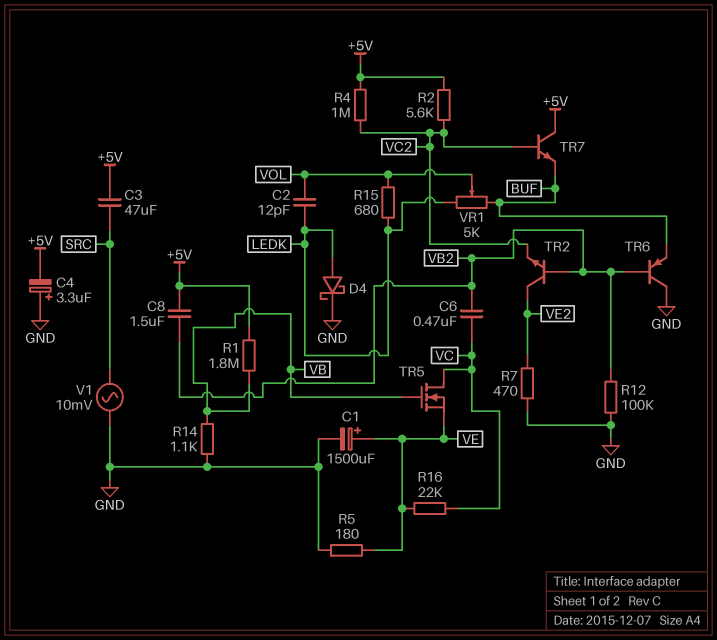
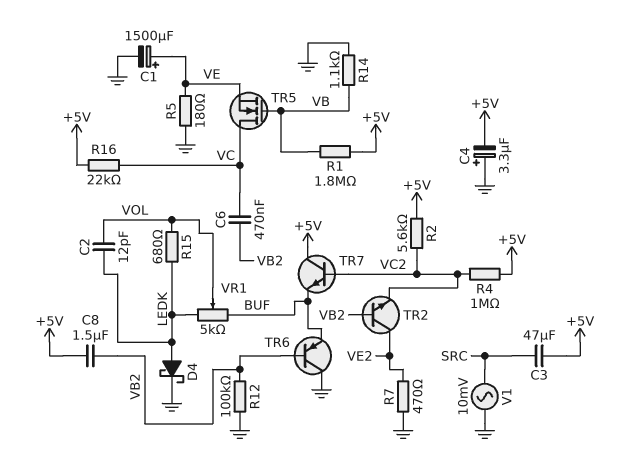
R16: 22k (VC, VE) -> 22k (+5V, VC)

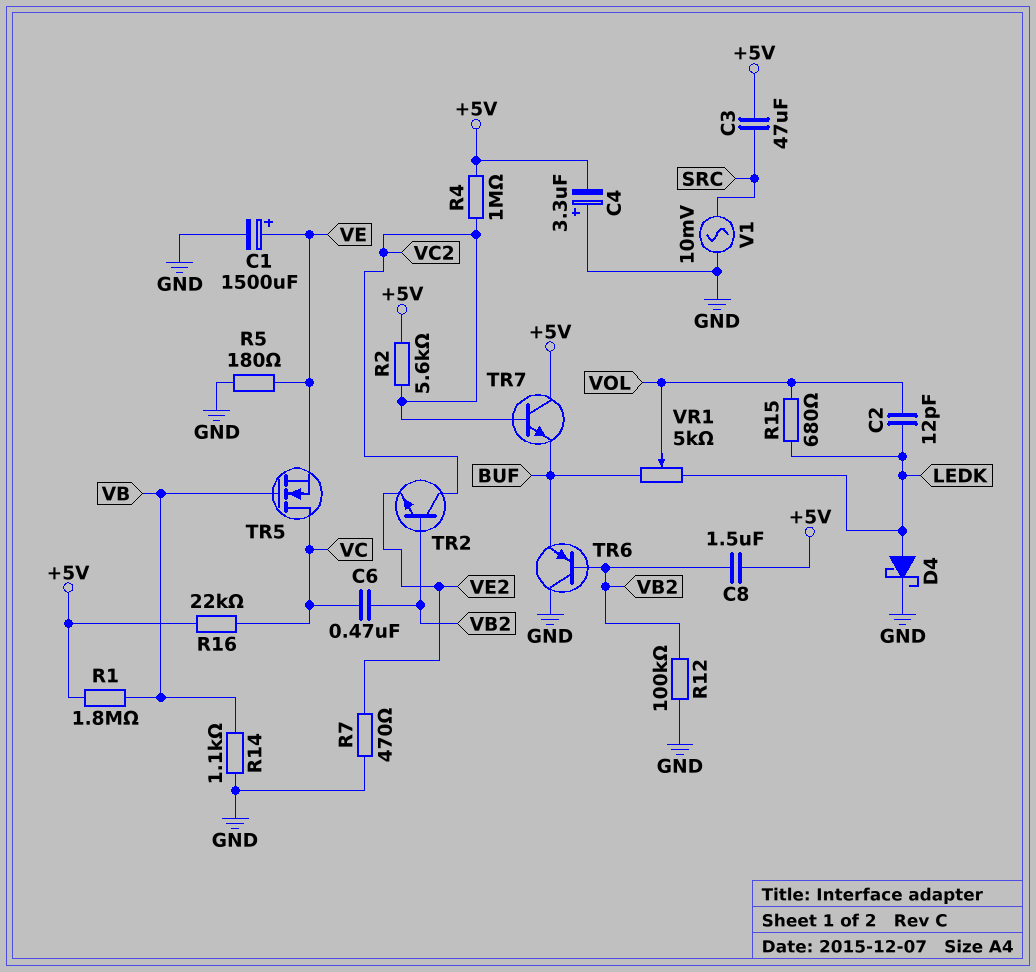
TR2: NPN (B VB2, C VE2, E VC2) -> NPN (B VB2, C VC2, E VE2)

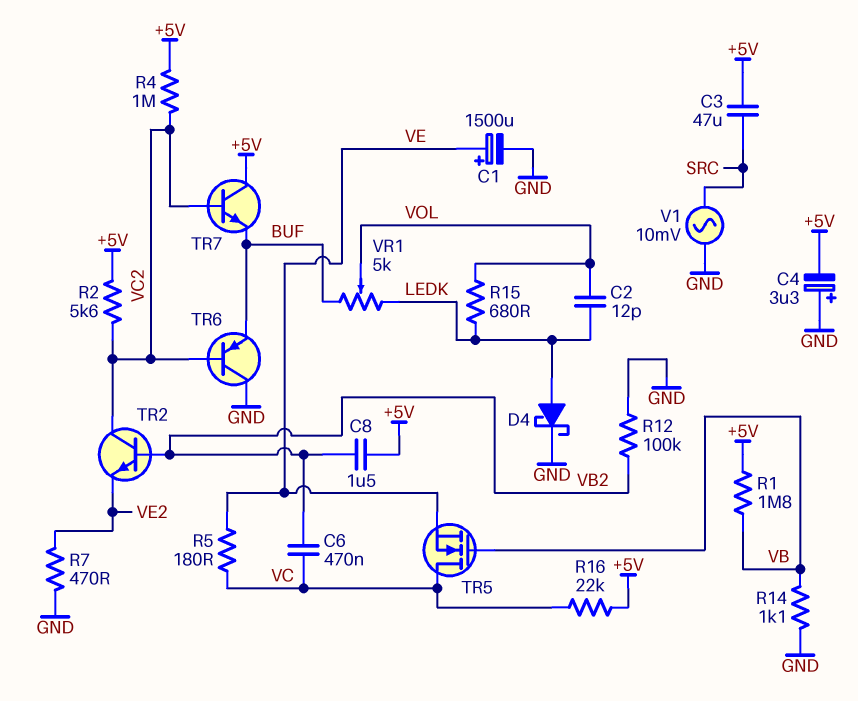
R5: 180 (GND, VE) -> 180 (VC, VE)
TR6: PNP (B VB2, C GND, E BUF) -> PNP (B VC2, C GND, E BUF)

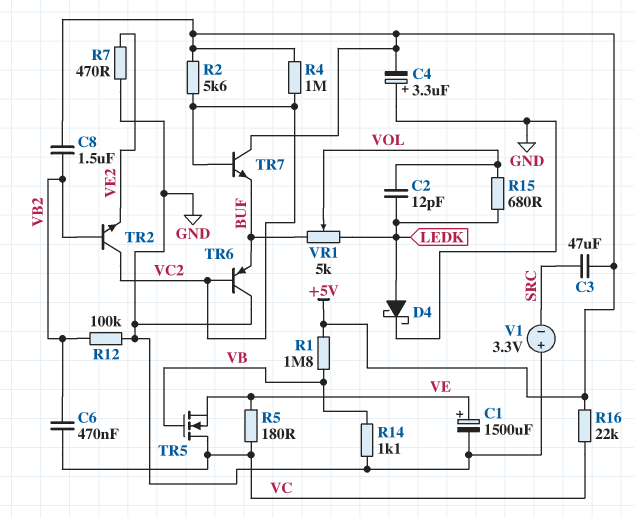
V1: AC 10mV (GND, SRC) -> 3.3V (plus GND, minus SRC)

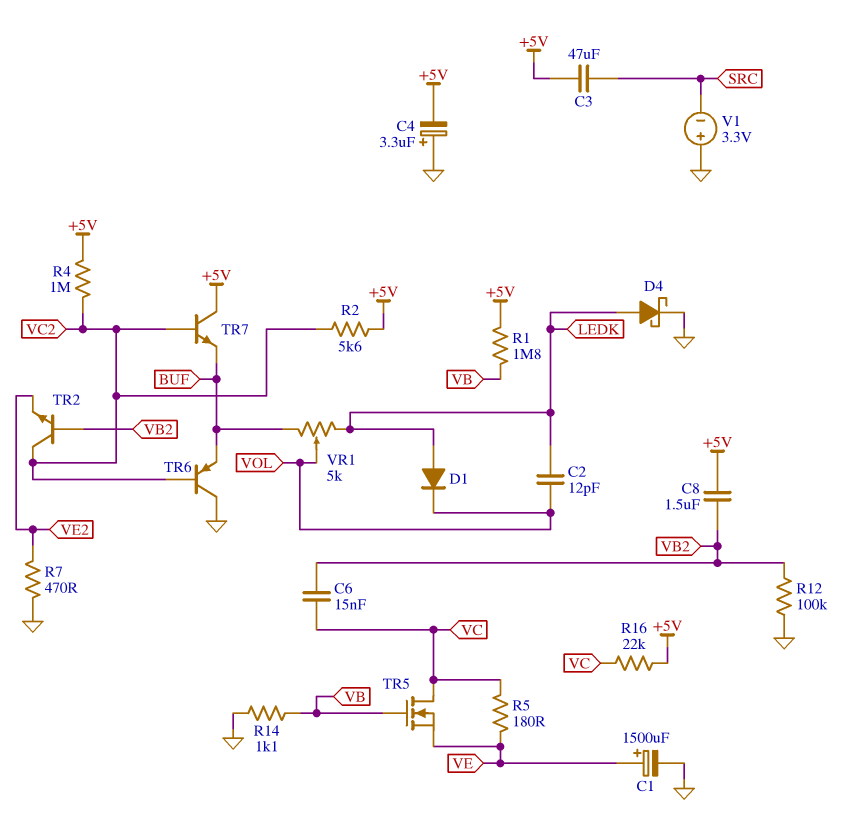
C6: 470nF (VB2, VC) -> 15nF (VB2, VC)
D1: none -> diode (A LEDK, K VOL)
R15: 680 (LEDK, VOL) -> none

